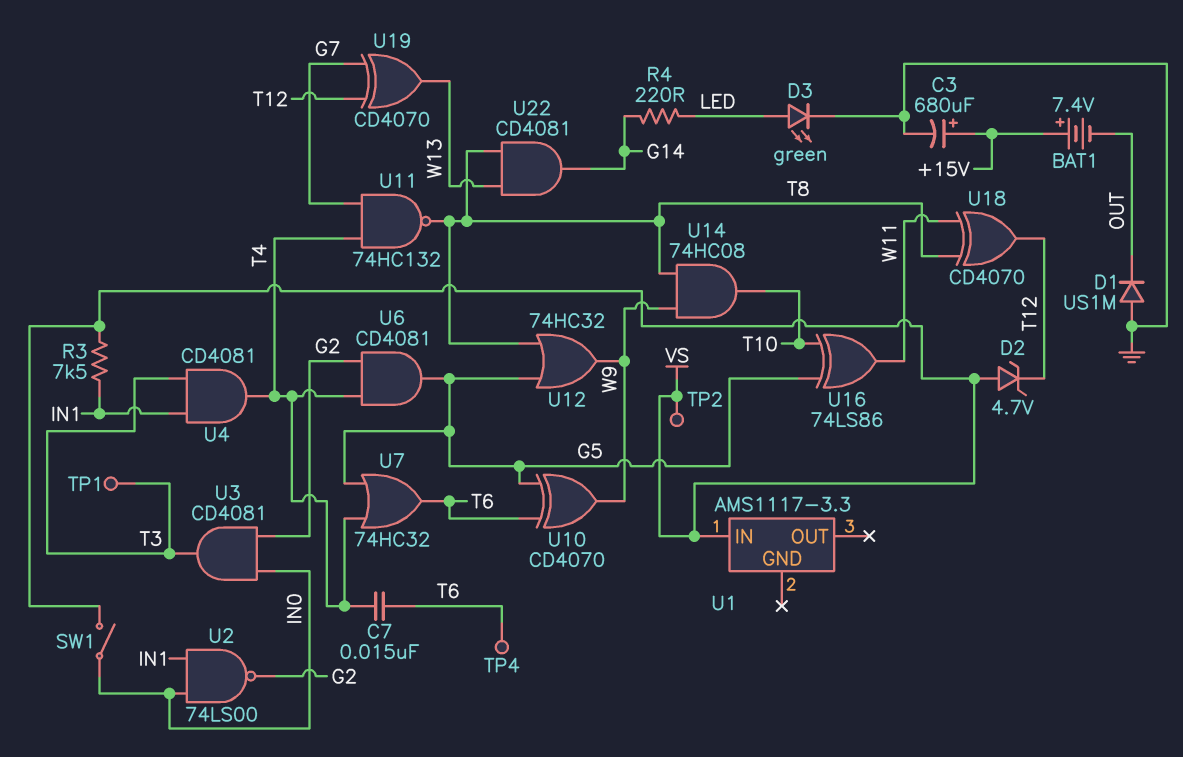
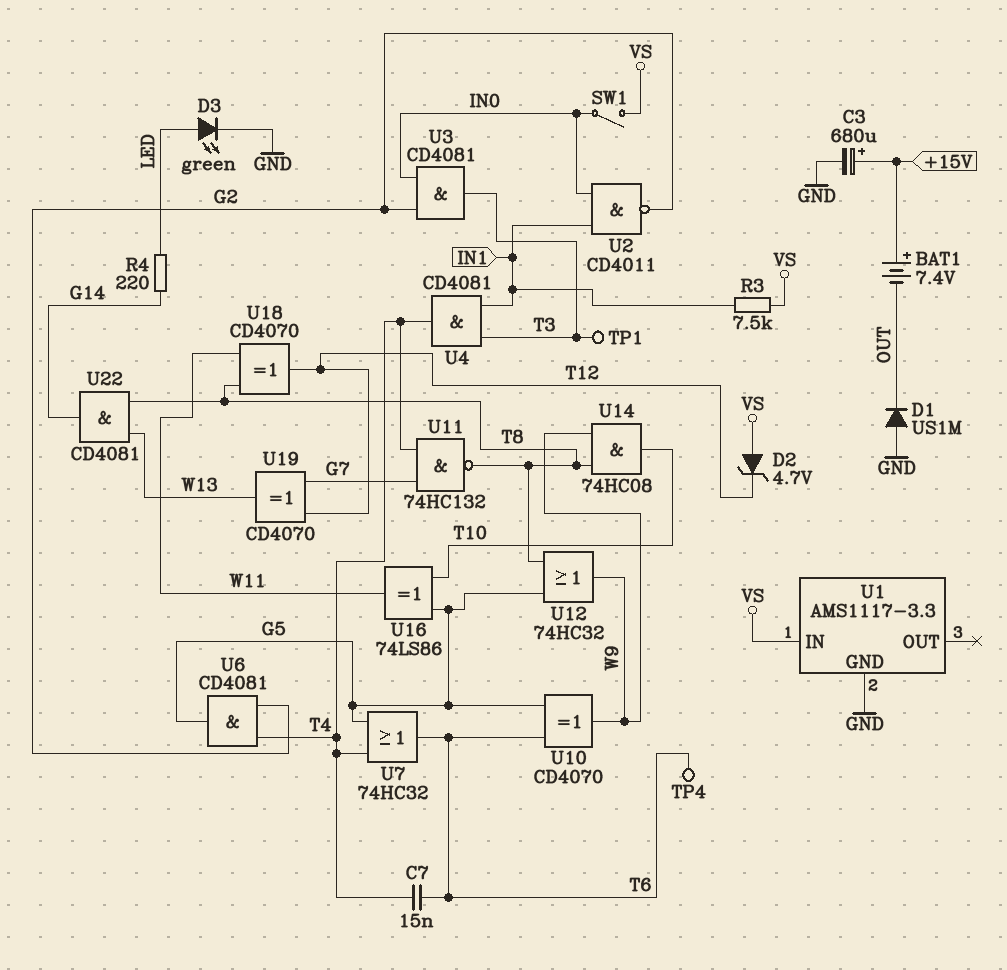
TP2: test point (VS) -> none
U1 pin GND: none -> GND
U2: NAND 74LS00 (in IN0, in IN1, out G2) -> NAND CD4011 (in IN0, in IN1, out G2)

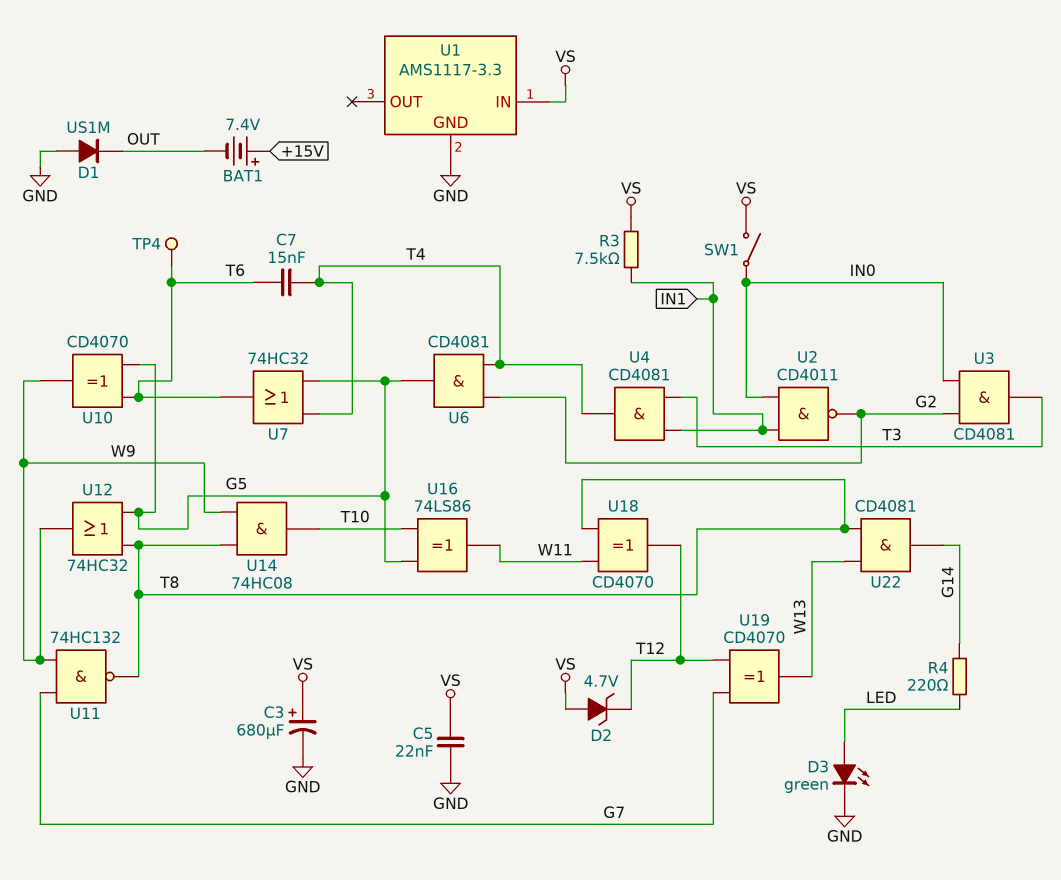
C3: 680uF (plus +15V, minus GND) -> 680uF (plus VS, minus GND)
C5: none -> 22nF (GND, VS)
TP1: test point (T3) -> none
U11: NAND 74HC132 (in G7, in T4, out T8) -> NAND 74HC132 (in G7, in W9, out T8)

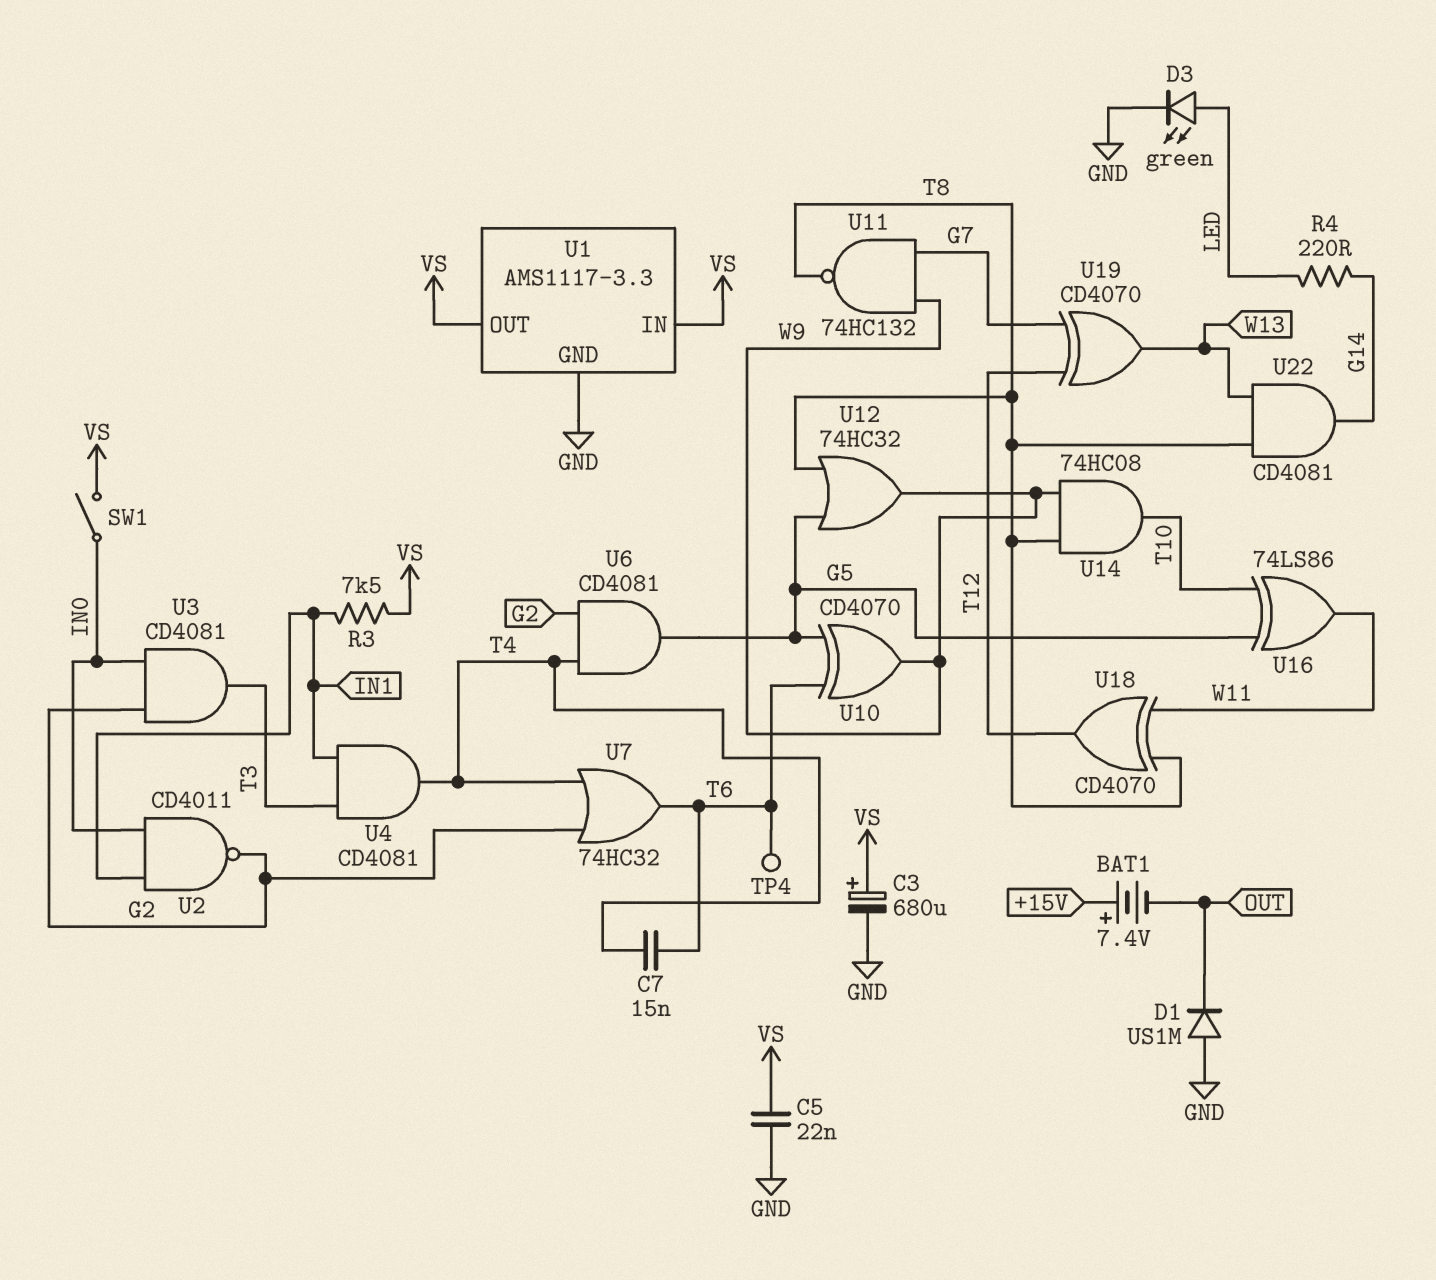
D2: zener 4.7V (A VS, K T12) -> none
U1 pin OUT: none -> VS
U7: OR 74HC32 (in G5, in T4, out T6) -> OR 74HC32 (in G2, in T4, out T6)

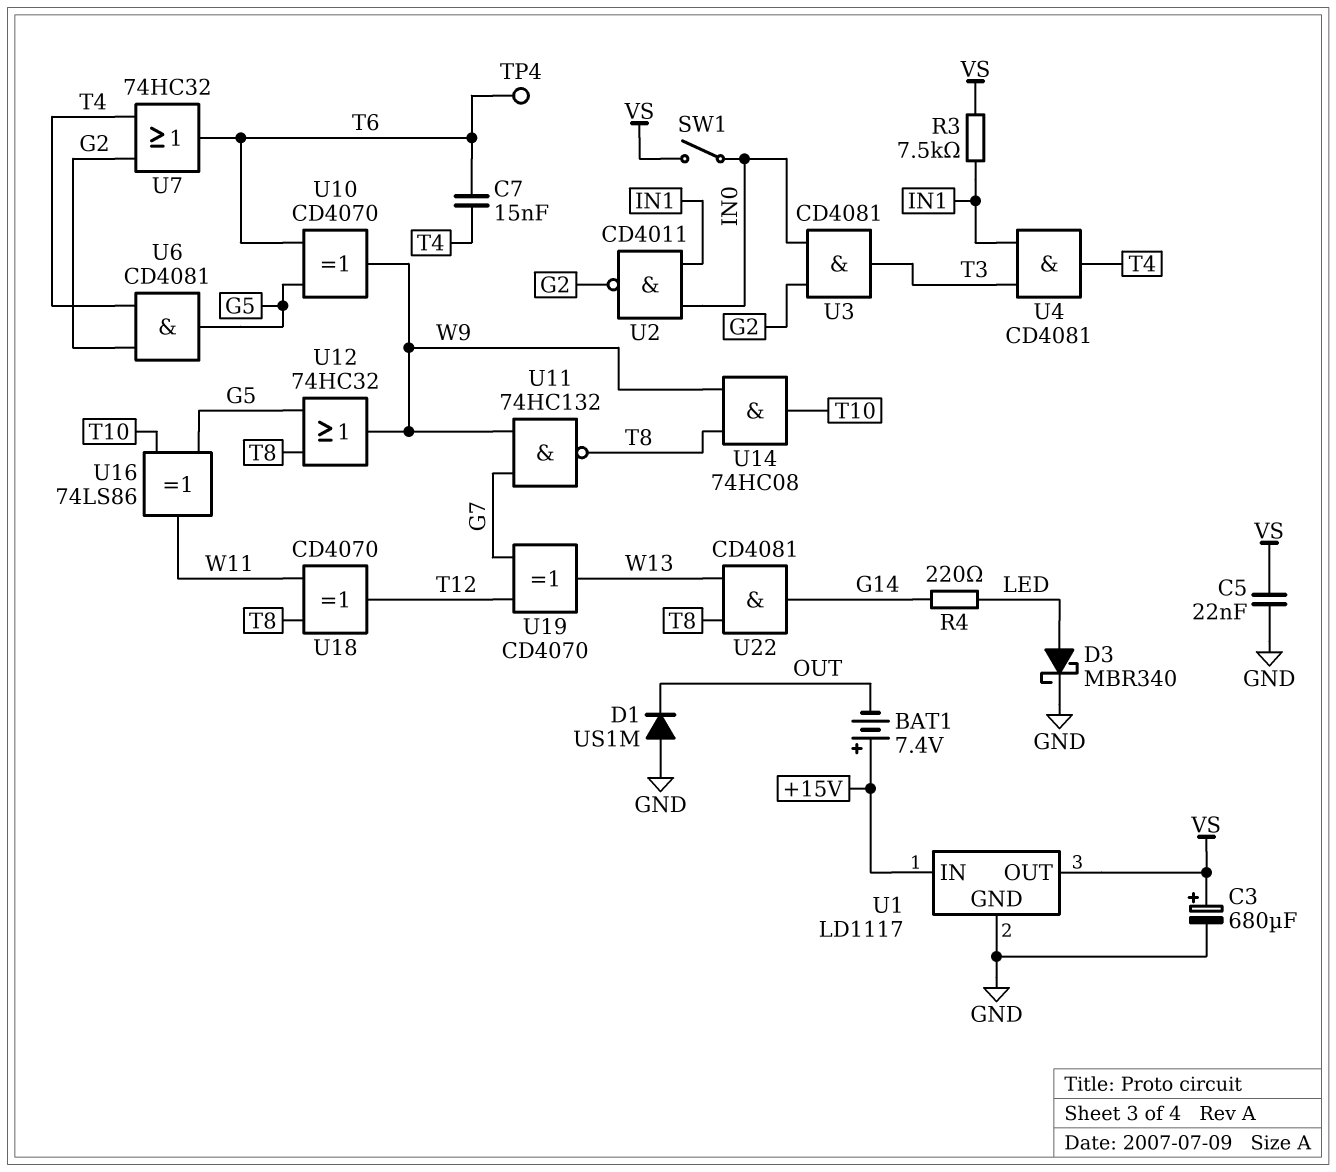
D3: LED green (A LED, K GND) -> schottky MBR340 (A LED, K GND)
U1: AMS1117-3.3 -> LD1117
U1 pin IN: VS -> +15V

